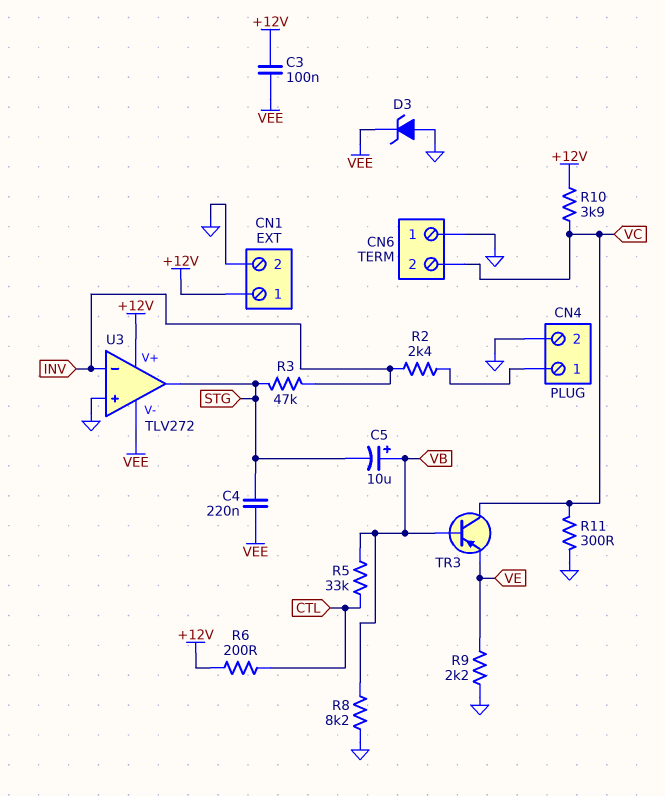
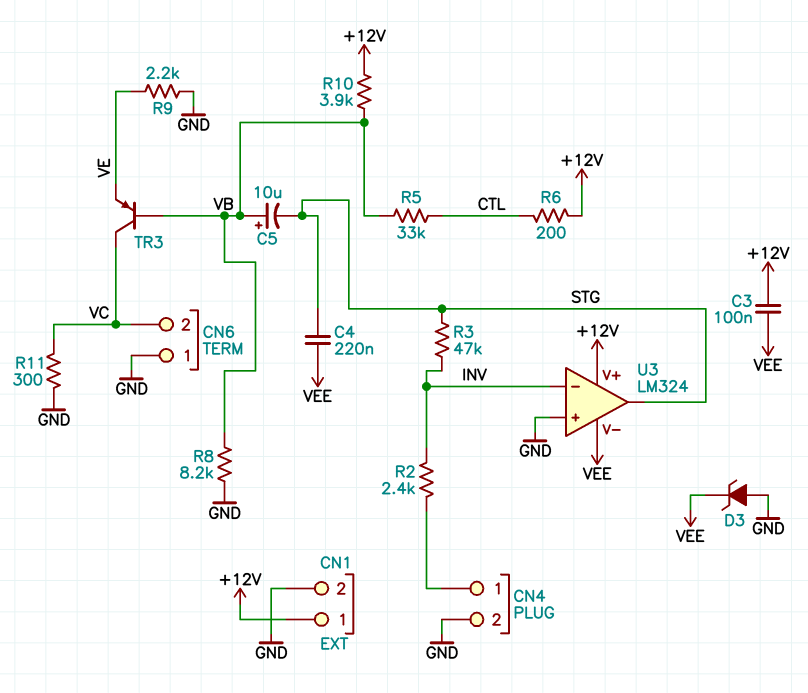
R10: 3.9k (+12V, VC) -> 3.9k (+12V, VB)
U3: TLV272 -> LM324

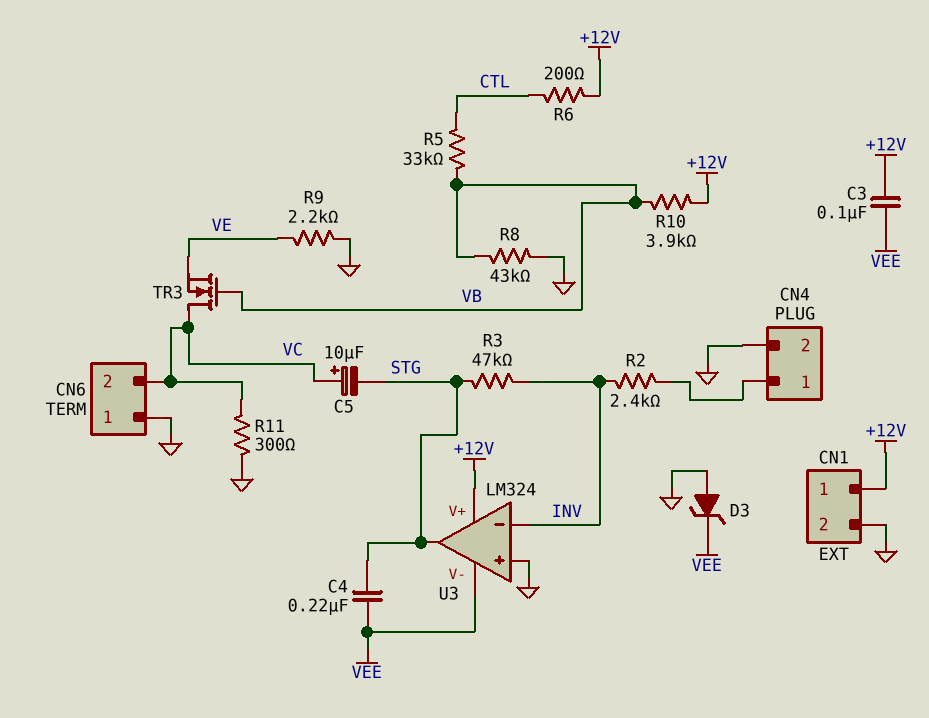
C5: 10uF (plus VB, minus STG) -> 10uF (plus VC, minus STG)
R8: 8.2k (GND, VB) -> 43k (GND, VB)
TR3: PNP (B VB, C VC, E VE) -> NMOS (G VB, D VC, S VE)

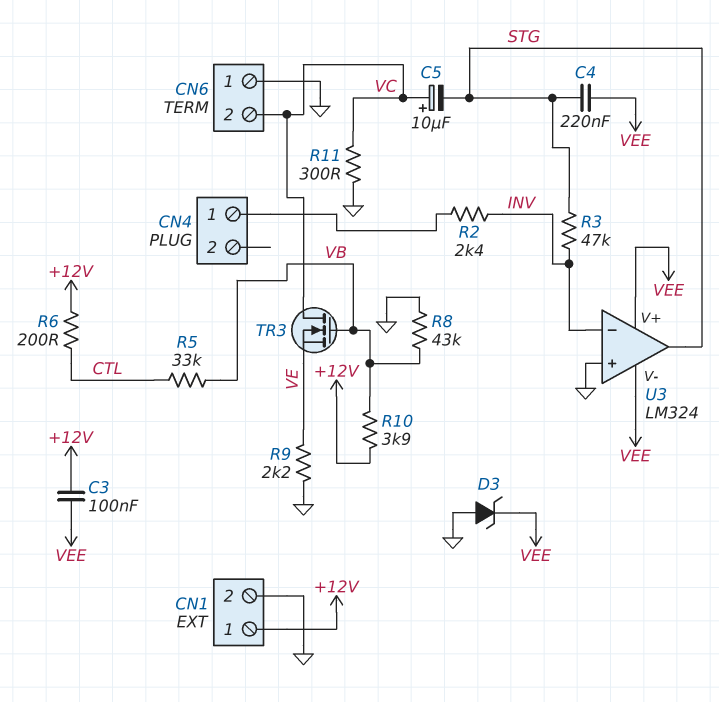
CN4 pin 2: GND -> none
U3 pin V+: +12V -> VEE

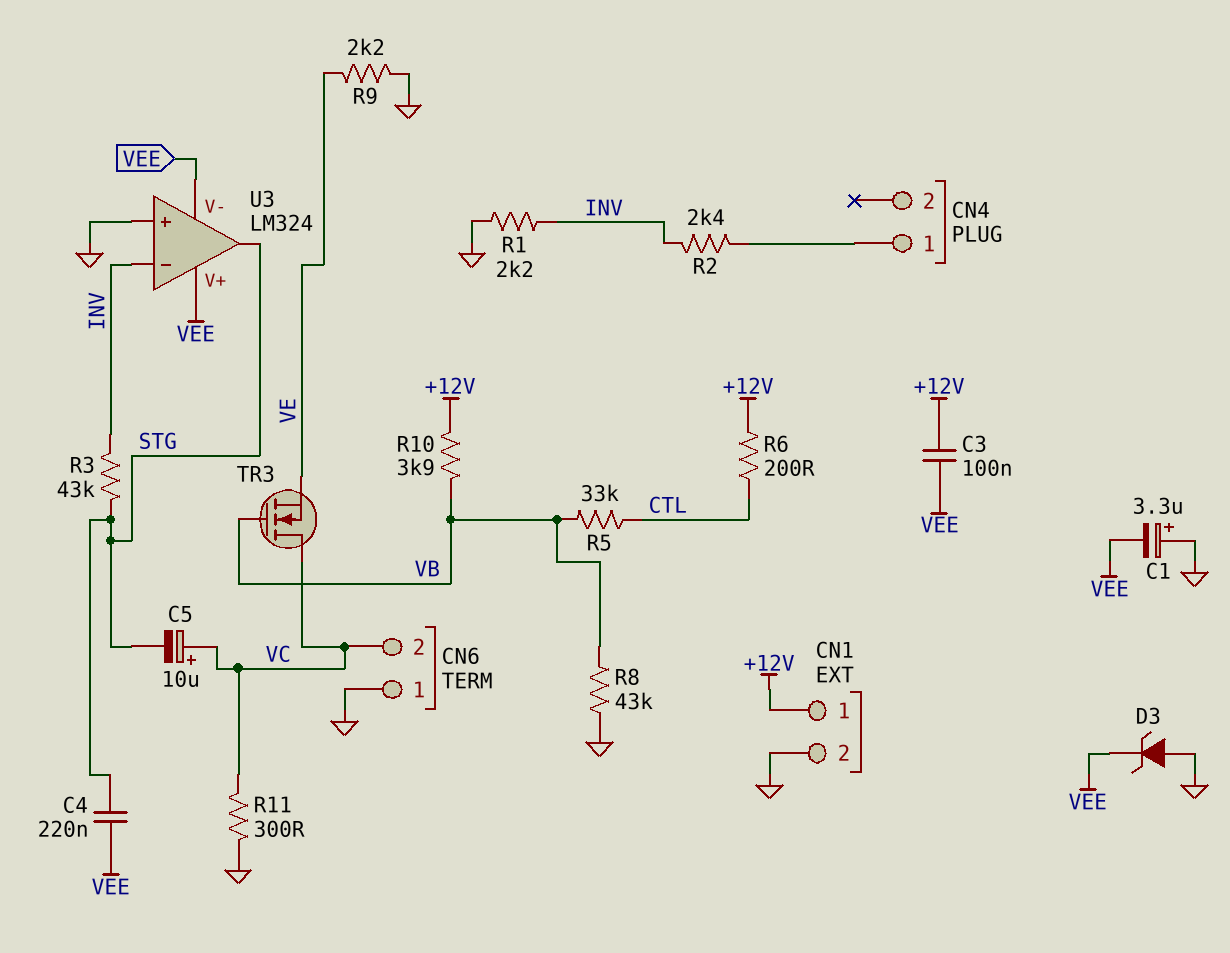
C1: none -> 3.3uF (plus GND, minus VEE)
R1: none -> 2.2k (GND, INV)
R3: 47k (INV, STG) -> 43k (INV, STG)

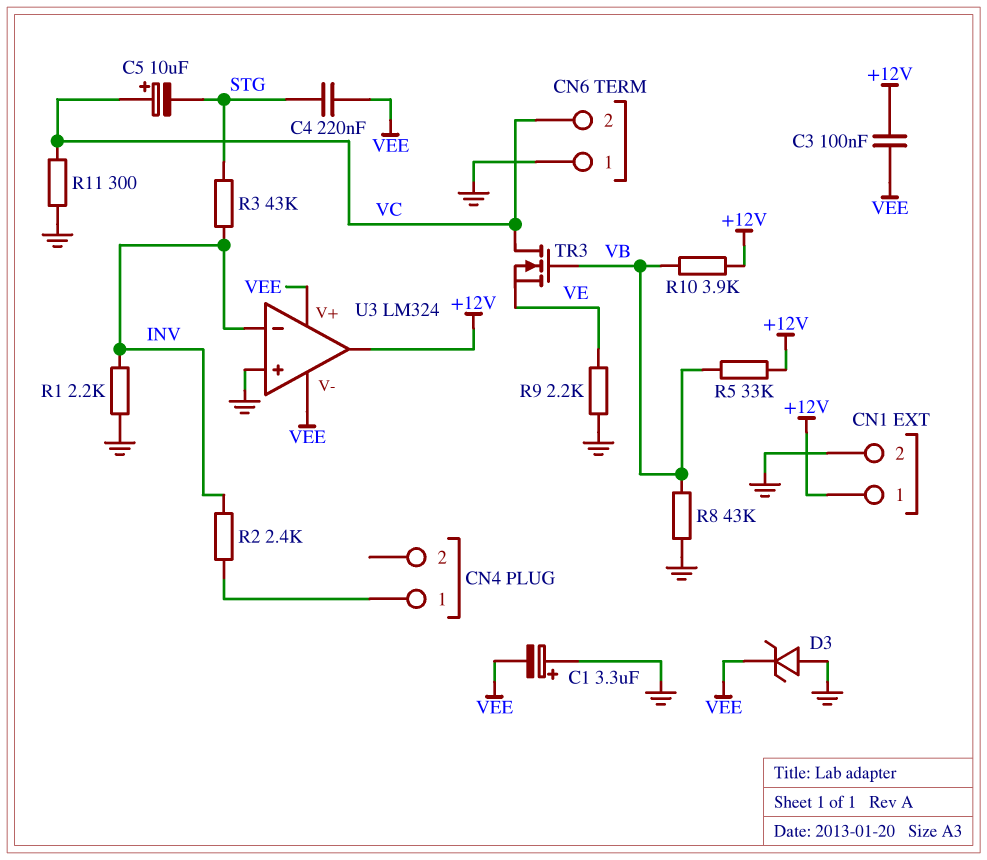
R5: 33k (CTL, VB) -> 33k (+12V, VB)
R6: 200 (+12V, CTL) -> none
U3 pin out: STG -> +12V

